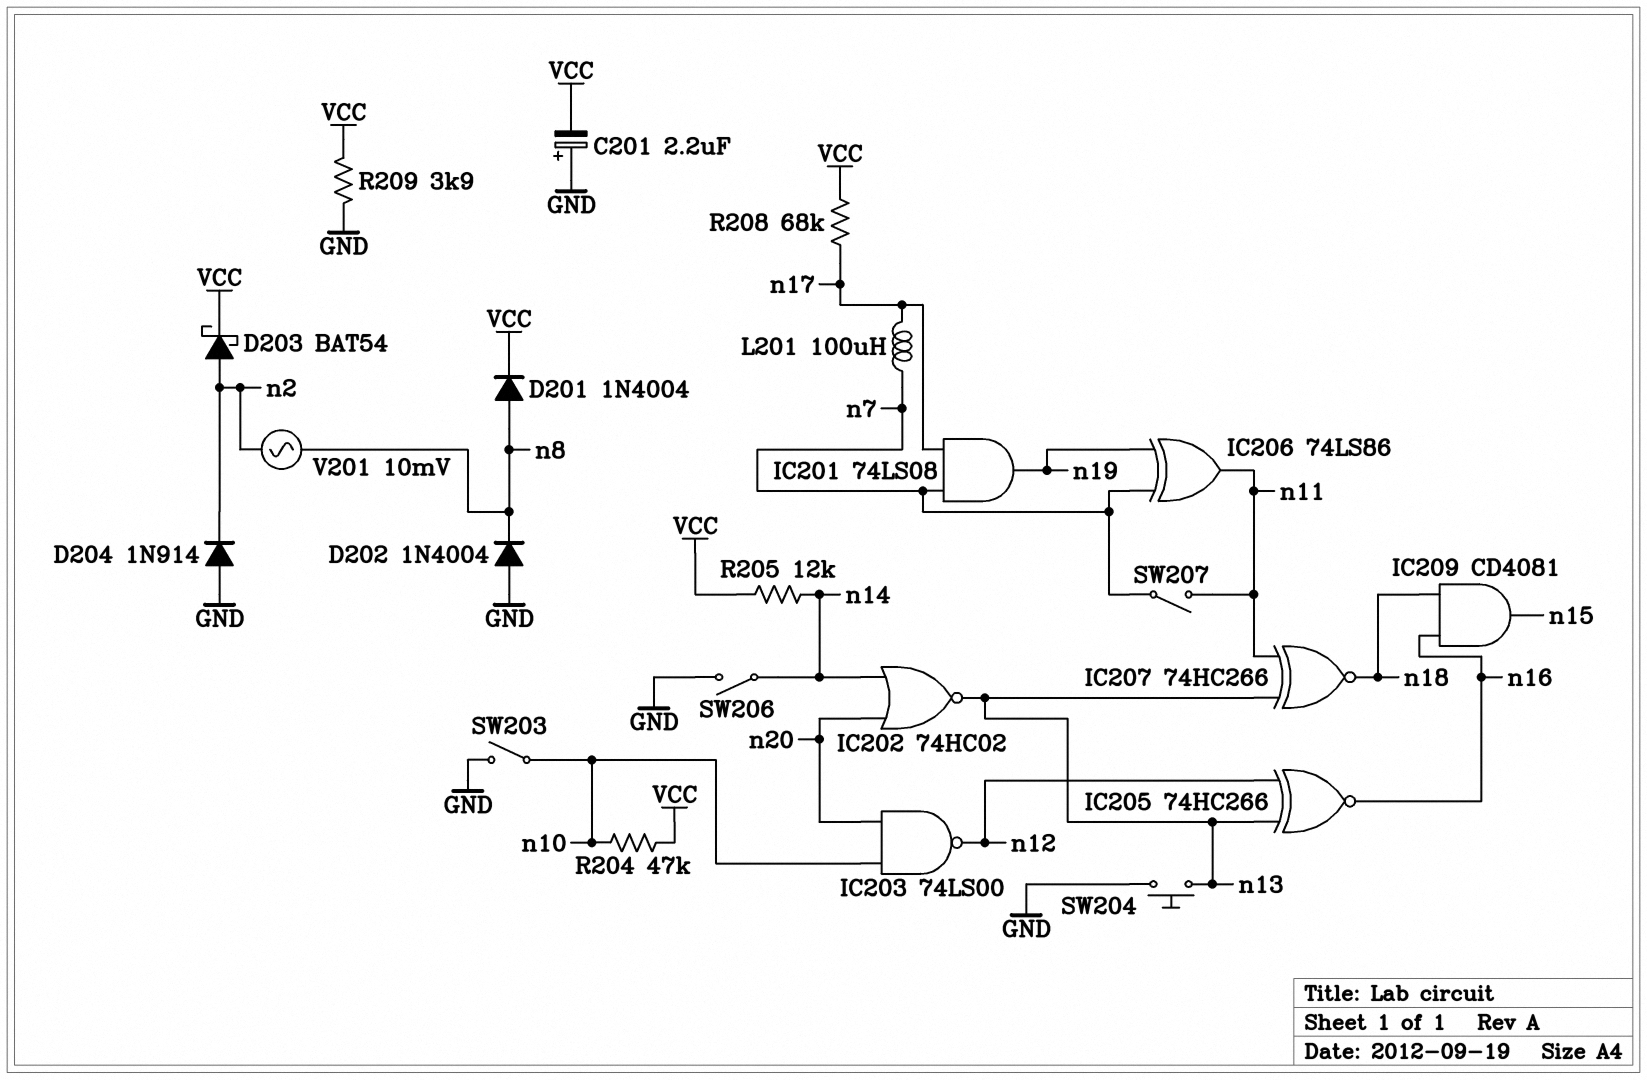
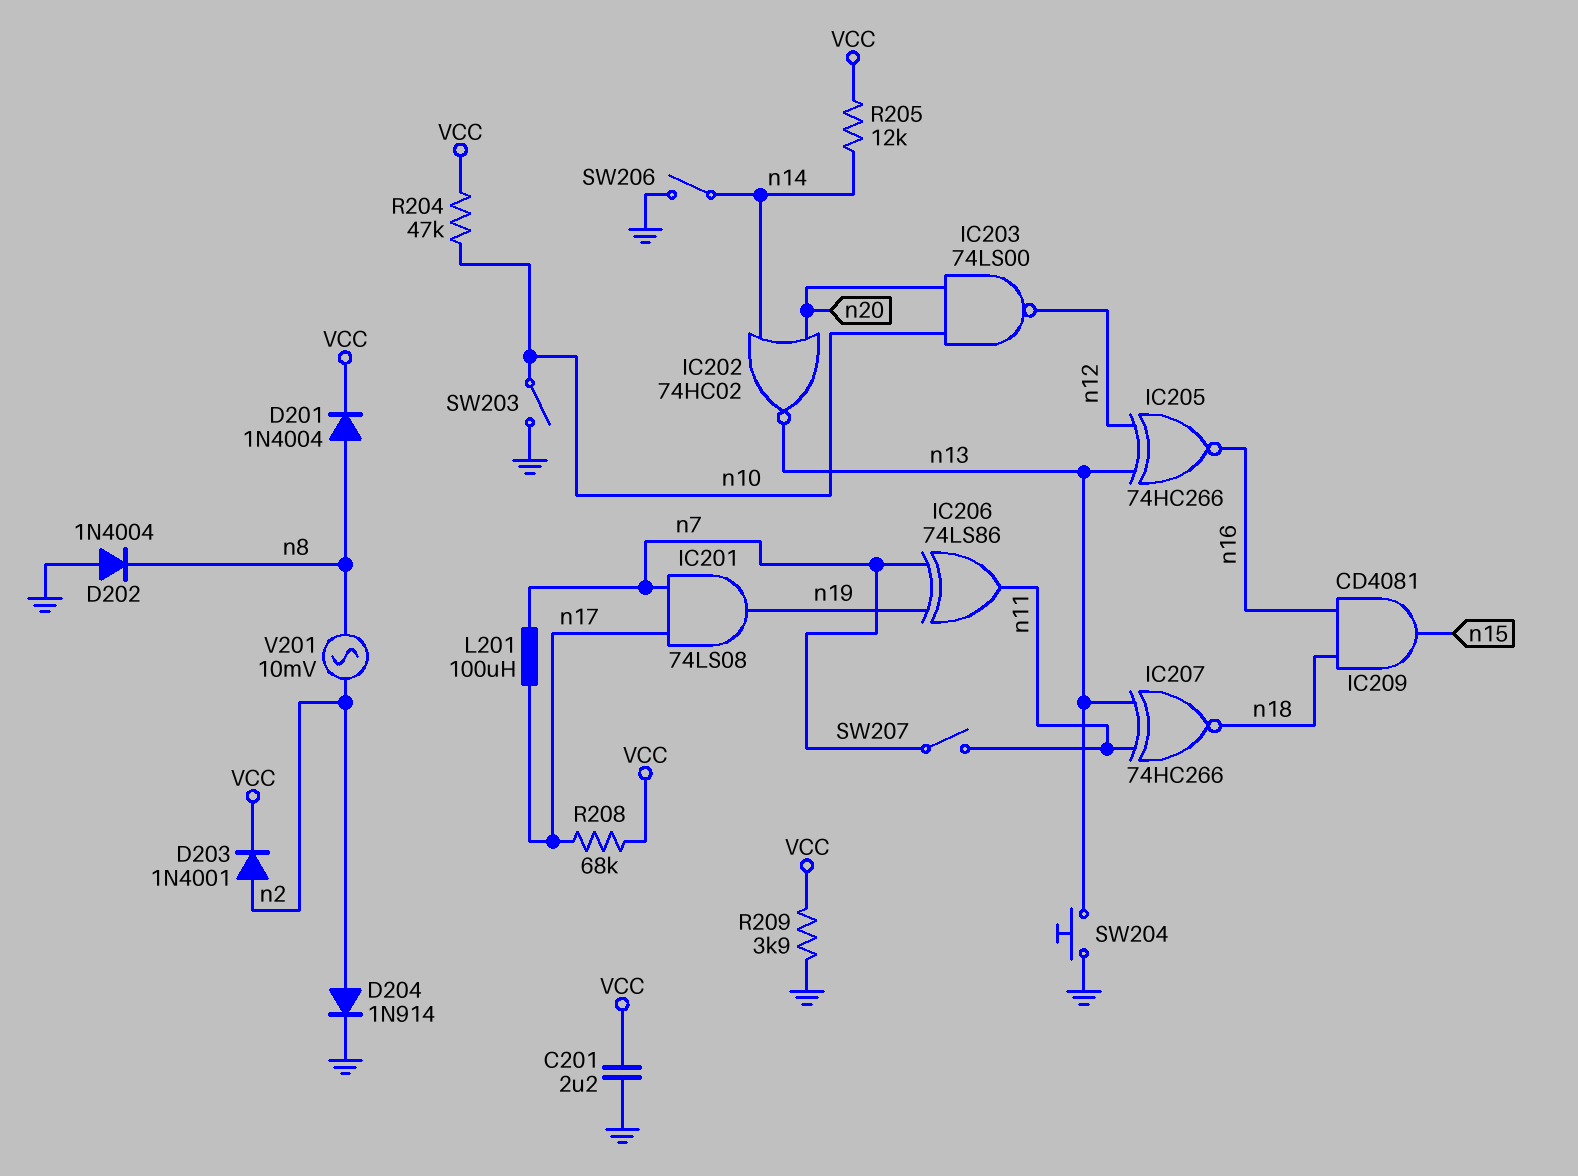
C201: 2.2uF (plus GND, minus VCC) -> 2.2uF (GND, VCC)
D203: schottky BAT54 (A n2, K VCC) -> diode 1N4001 (A n2, K VCC)
D204: diode 1N914 (A GND, K n2) -> diode 1N914 (A n2, K GND)

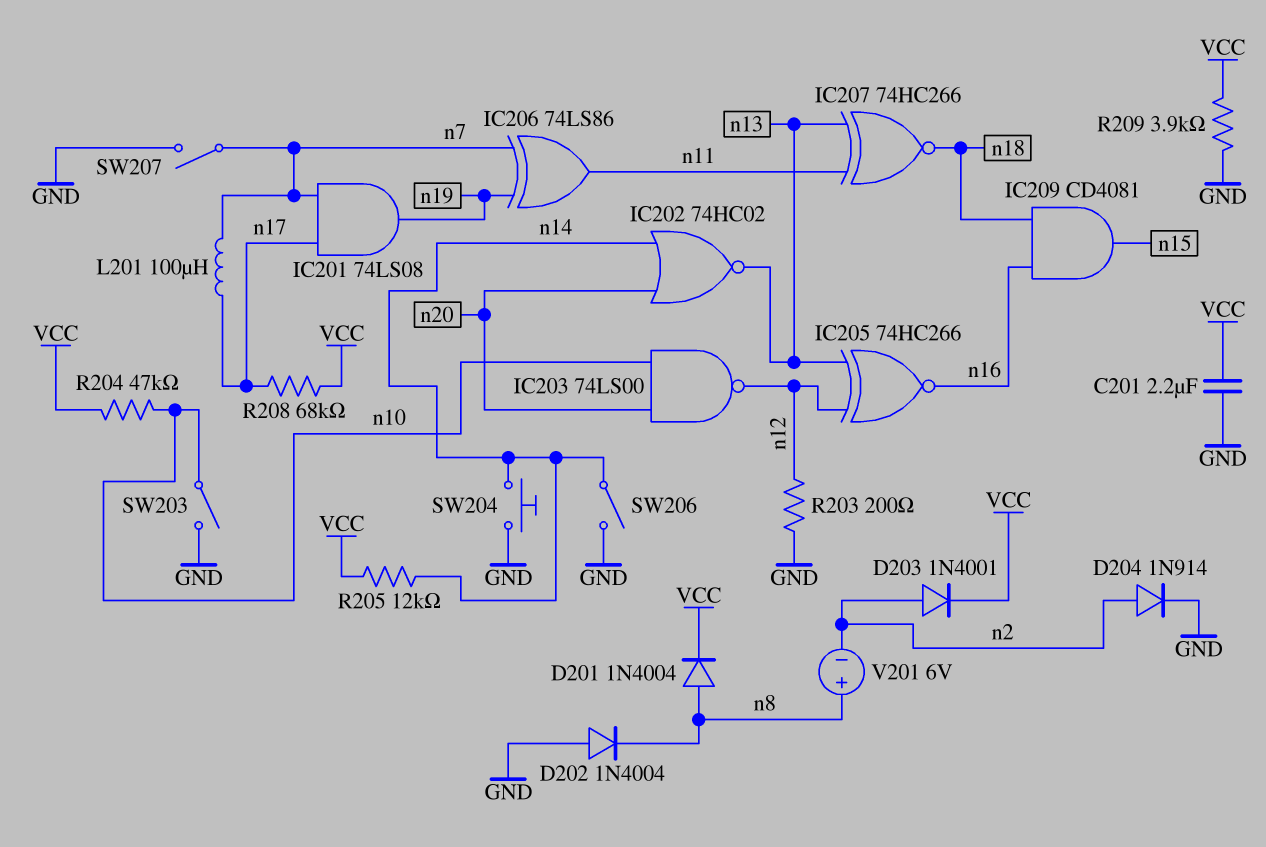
R203: none -> 200 (GND, n12)
SW204: button (GND, n13) -> button (GND, n14)
SW207: switch (n7, n11) -> switch (GND, n7)
V201: AC 10mV (n2, n8) -> 6V (plus n8, minus n2)

